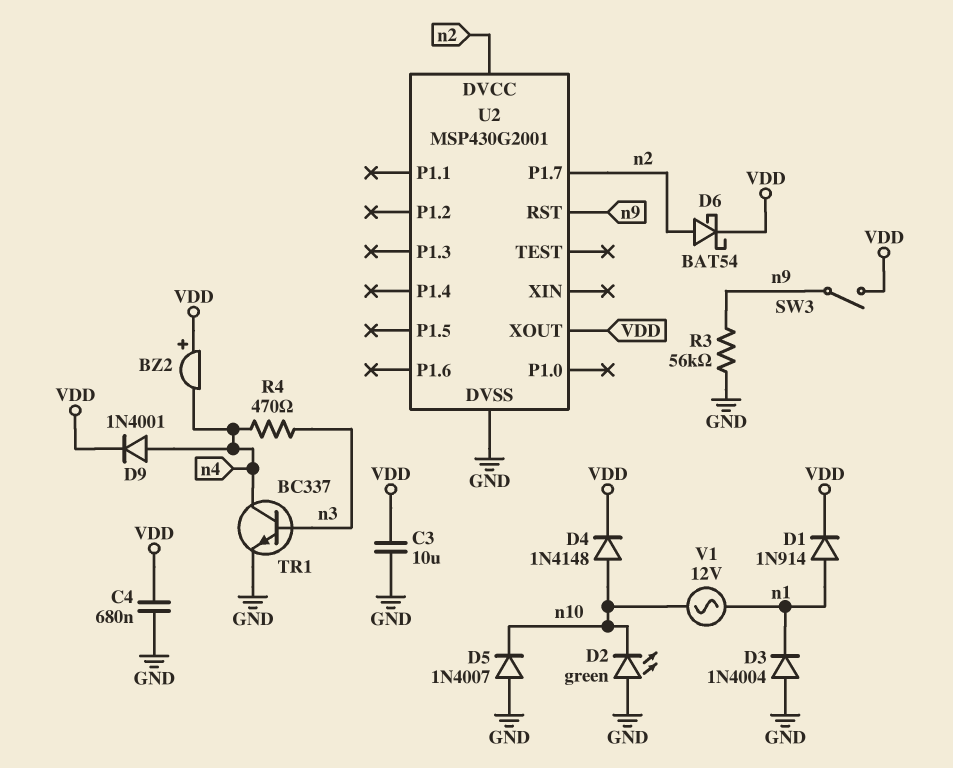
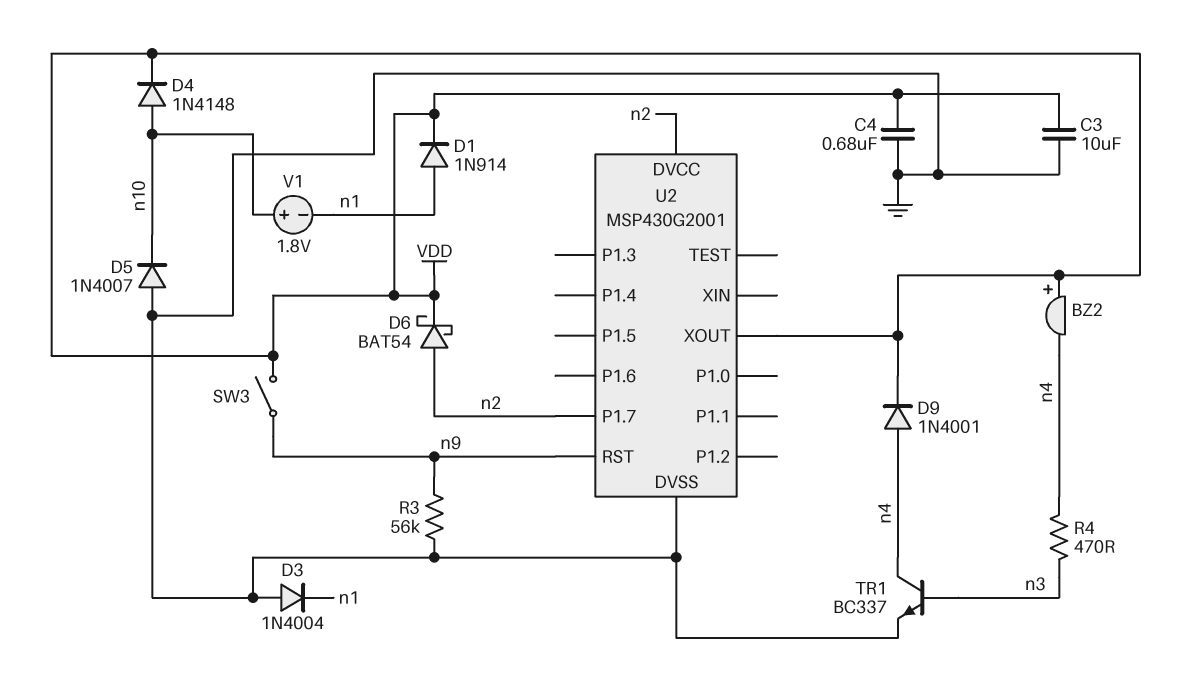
D2: LED green (A GND, K n10) -> none
V1: AC 12V (n1, n10) -> 1.8V (plus n10, minus n1)

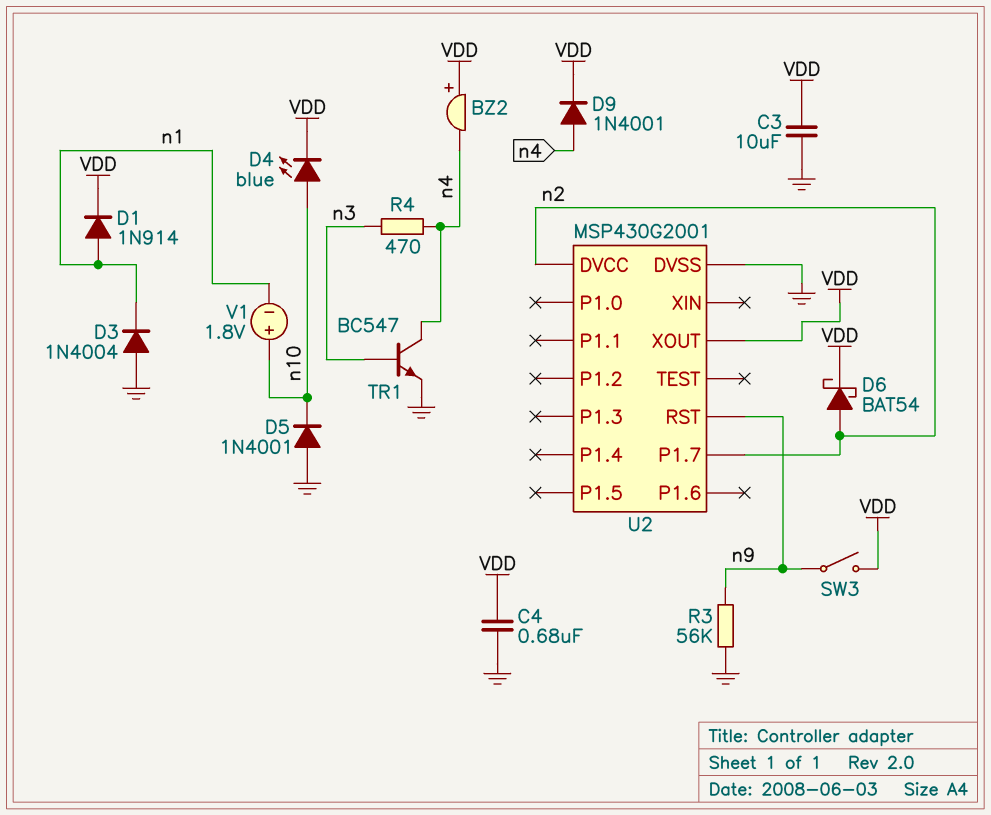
D4: diode 1N4148 (A n10, K VDD) -> LED blue (A n10, K VDD)
D5: diode 1N4007 (A GND, K n10) -> diode 1N4001 (A GND, K n10)
TR1: NPN BC337 (B n3, C n4, E GND) -> NPN BC547 (B n3, C n4, E GND)

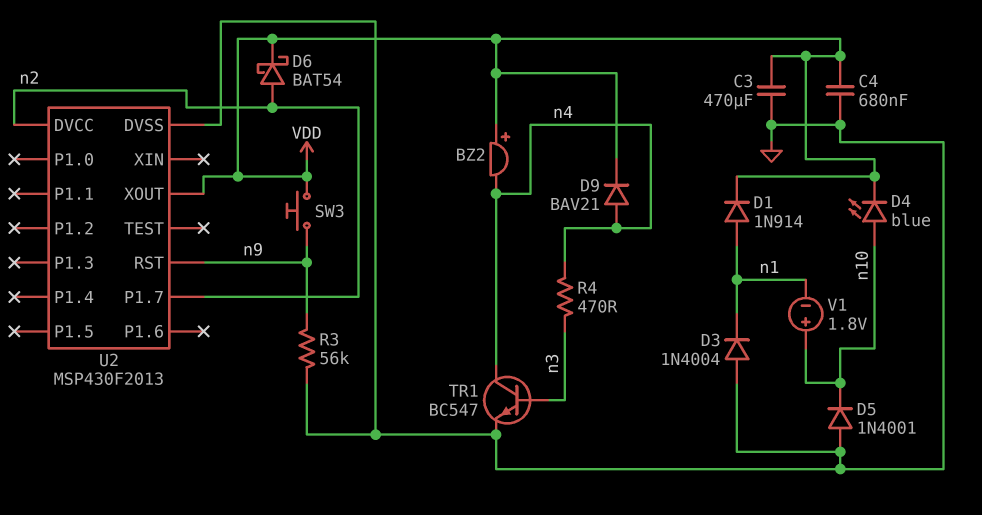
C3: 10uF (GND, VDD) -> 470uF (GND, VDD)
D9: diode 1N4001 (A n4, K VDD) -> diode BAV21 (A n4, K VDD)
SW3: switch (VDD, n9) -> button (VDD, n9)
U2: MSP430G2001 -> MSP430F2013

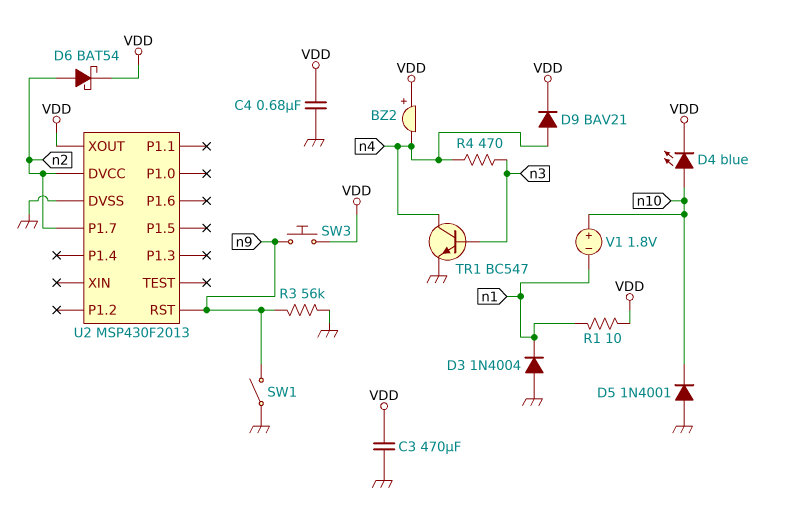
D1: diode 1N914 (A n1, K VDD) -> none
R1: none -> 10 (VDD, n1)
SW1: none -> switch (GND, n9)

